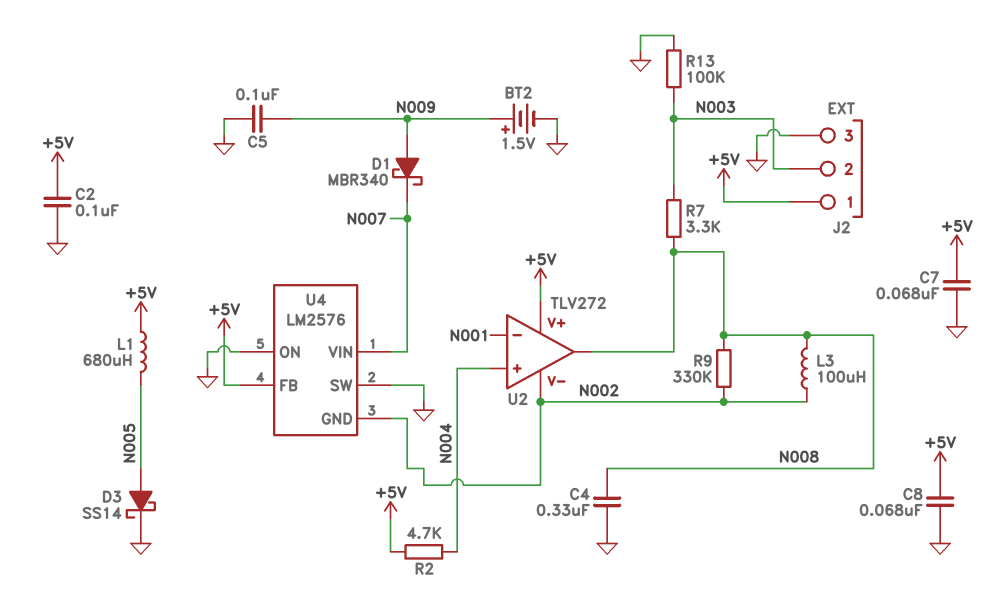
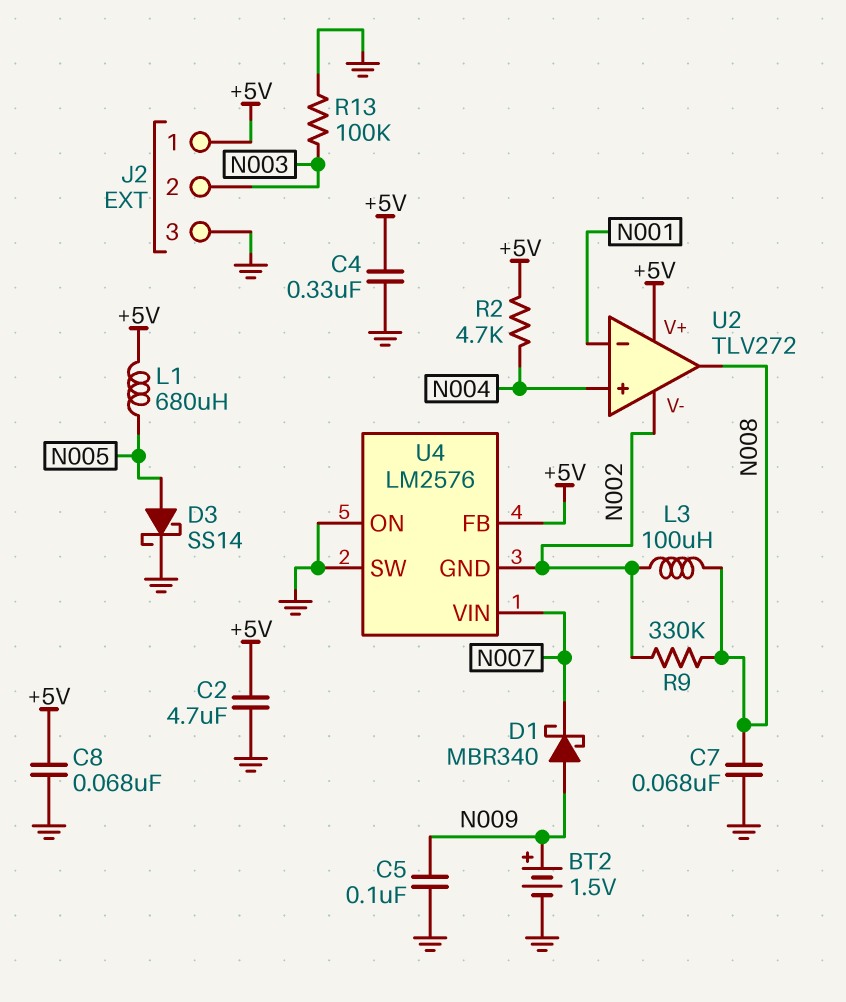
C2: 100nF (+5V, GND) -> 4.7uF (+5V, GND)
C4: 330nF (GND, N008) -> 330nF (+5V, GND)
C7: 68nF (+5V, GND) -> 68nF (GND, N008)
R7: 3.3k (N003, N008) -> none

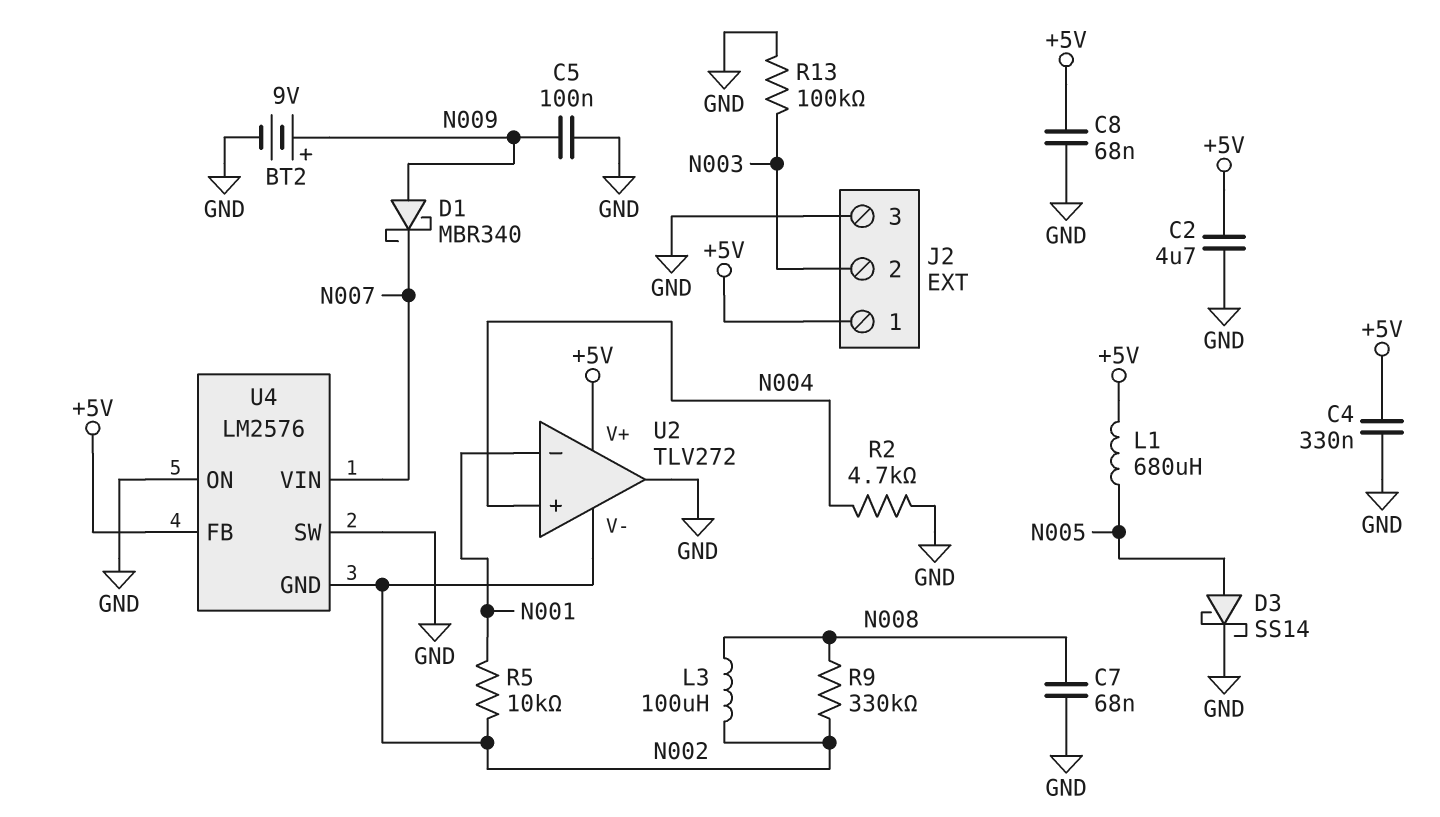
BT2: 1.5V (plus N009, minus GND) -> 9V (plus N009, minus GND)
R2: 4.7k (+5V, N004) -> 4.7k (GND, N004)
R5: none -> 10k (N001, N002)
U2 pin out: N008 -> GND

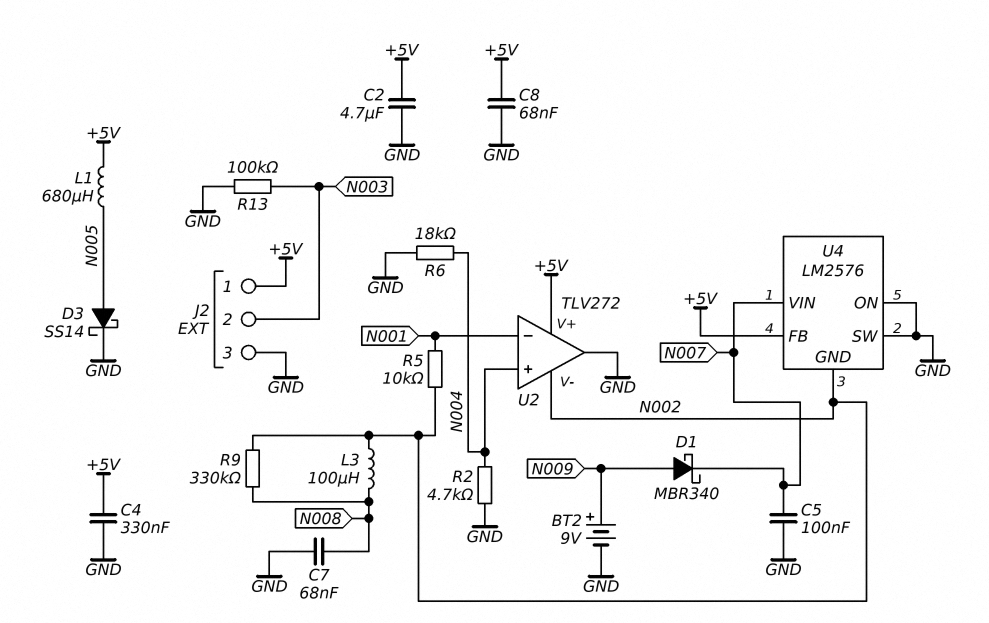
C5: 100nF (GND, N009) -> 100nF (GND, N007)
R6: none -> 18k (GND, N004)

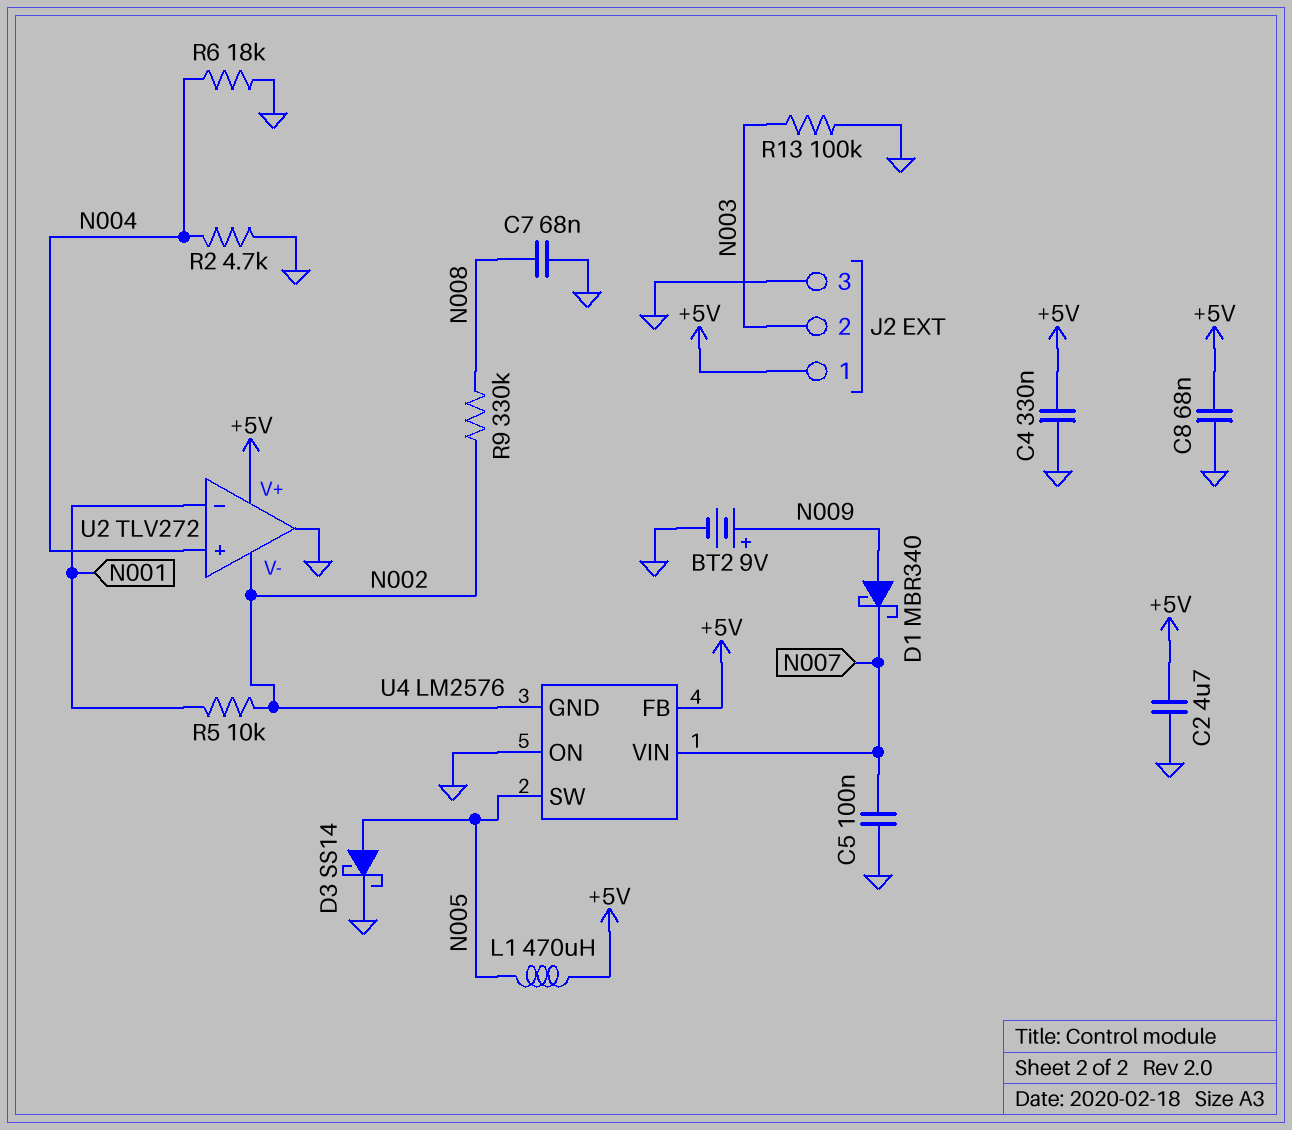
L1: 680uH (+5V, N005) -> 470uH (+5V, N005)
L3: 100uH (N002, N008) -> none
U4 pin SW: GND -> N005

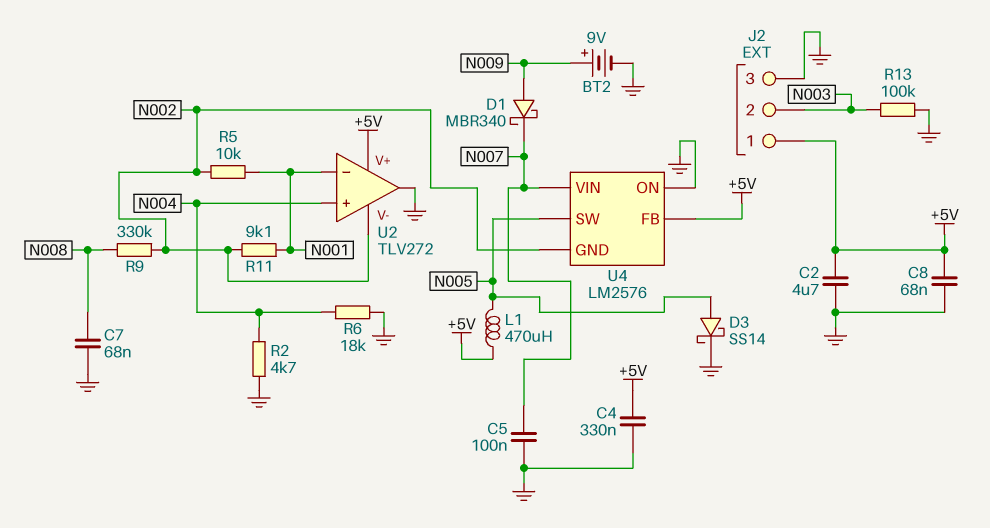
R11: none -> 9.1k (N001, N002)

